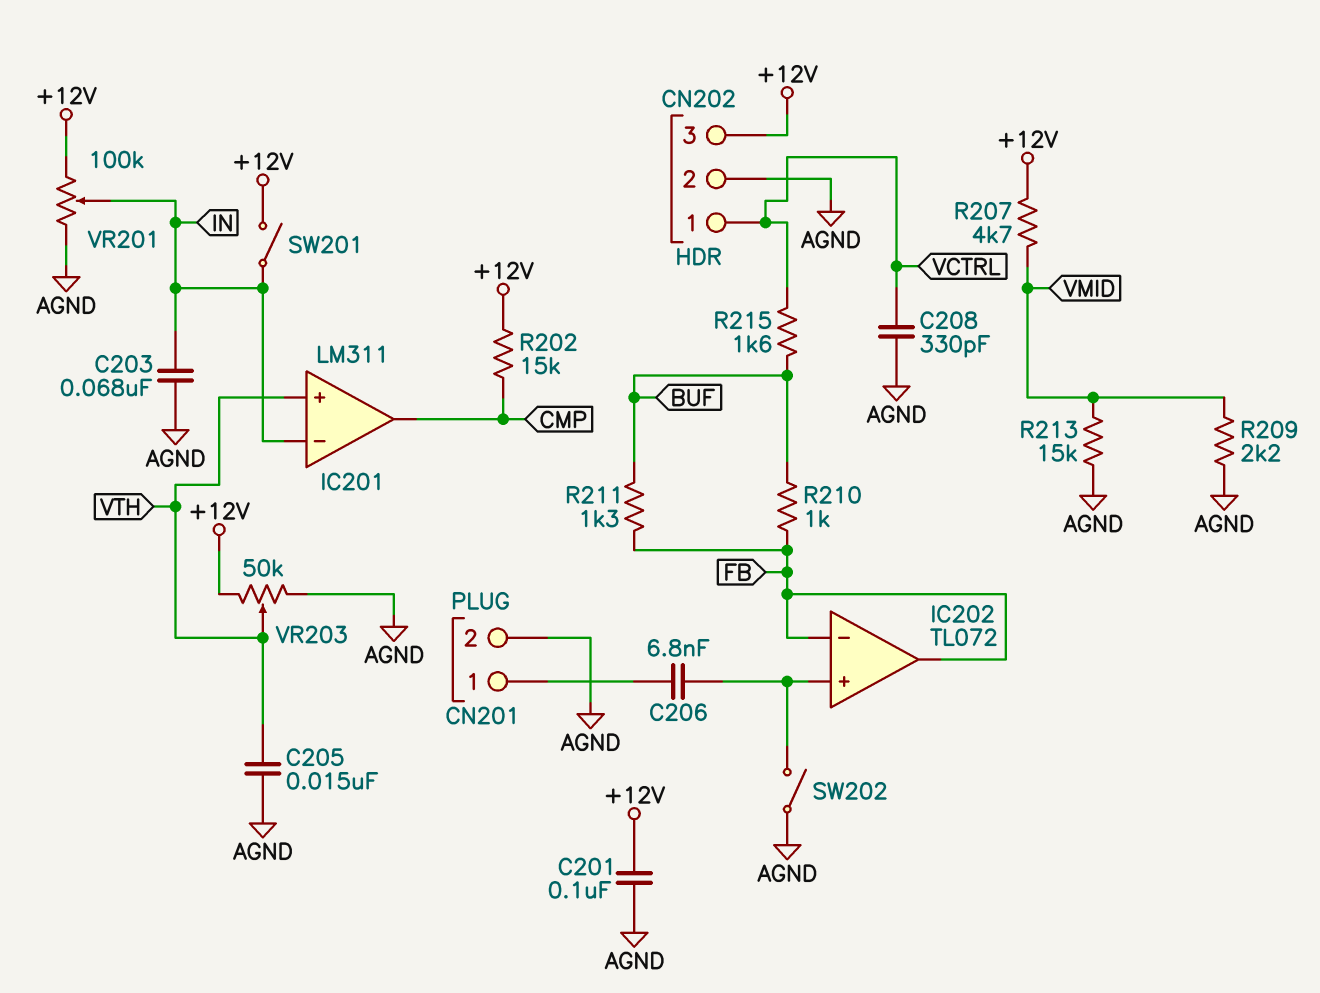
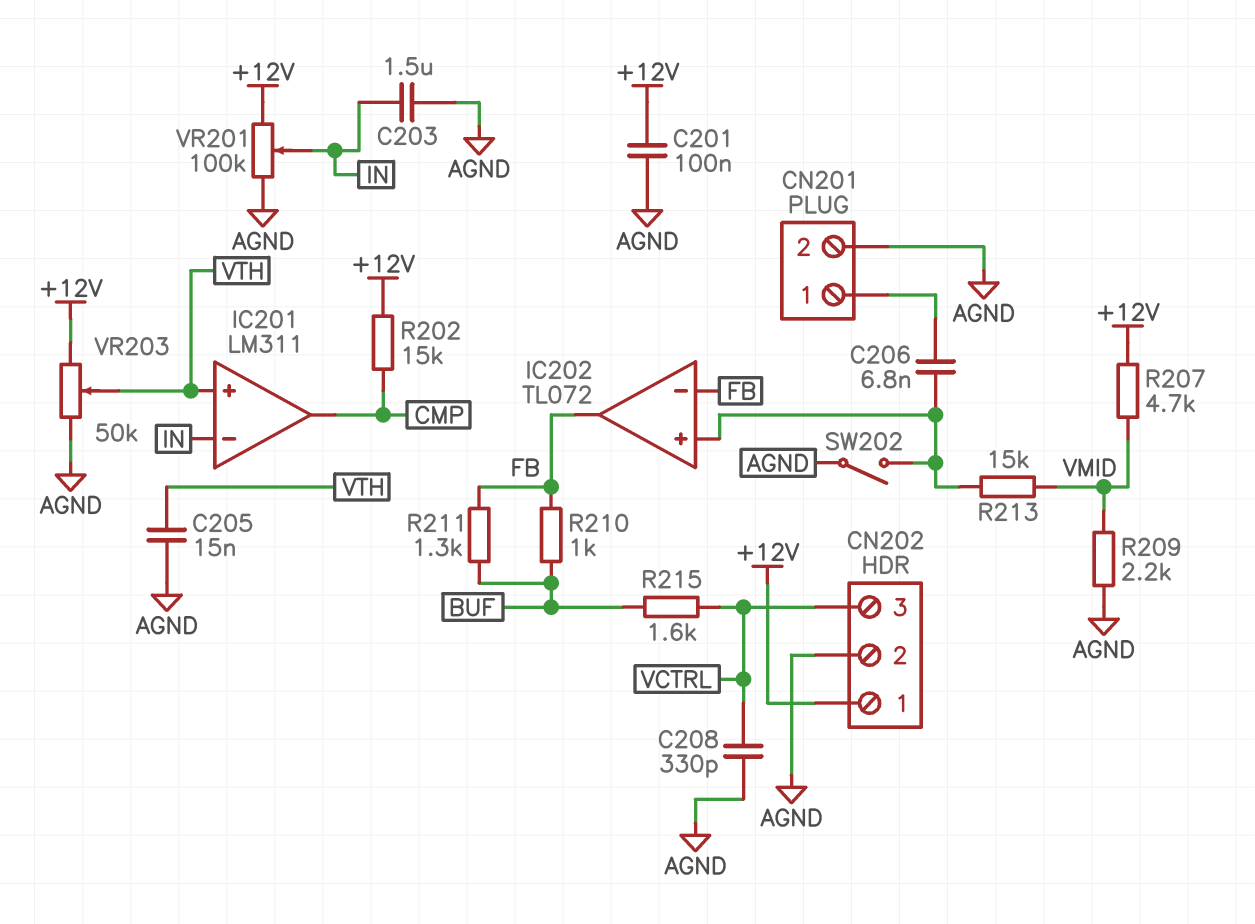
C203: 68nF (AGND, IN) -> 1.5uF (AGND, IN)
CN202 pin 1: VCTRL -> +12V
CN202 pin 3: +12V -> VCTRL
R213: 15k (AGND, VMID) -> 15k (IC202/in+, VMID)
SW201: switch (+12V, IN) -> none

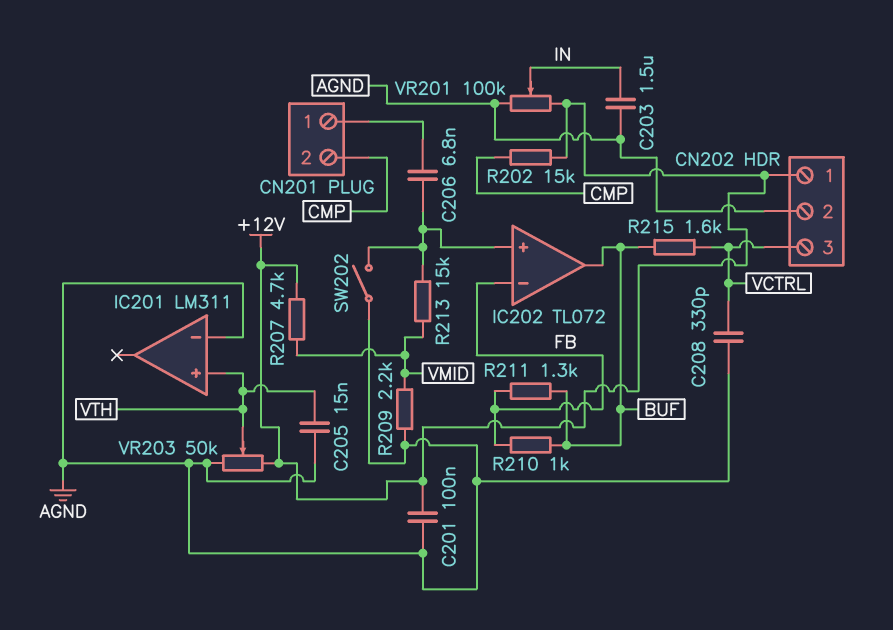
CN201 pin 2: AGND -> CMP
IC201 pin in-: IN -> AGND
IC201 pin out: CMP -> none
IC202 pin out: FB -> BUF

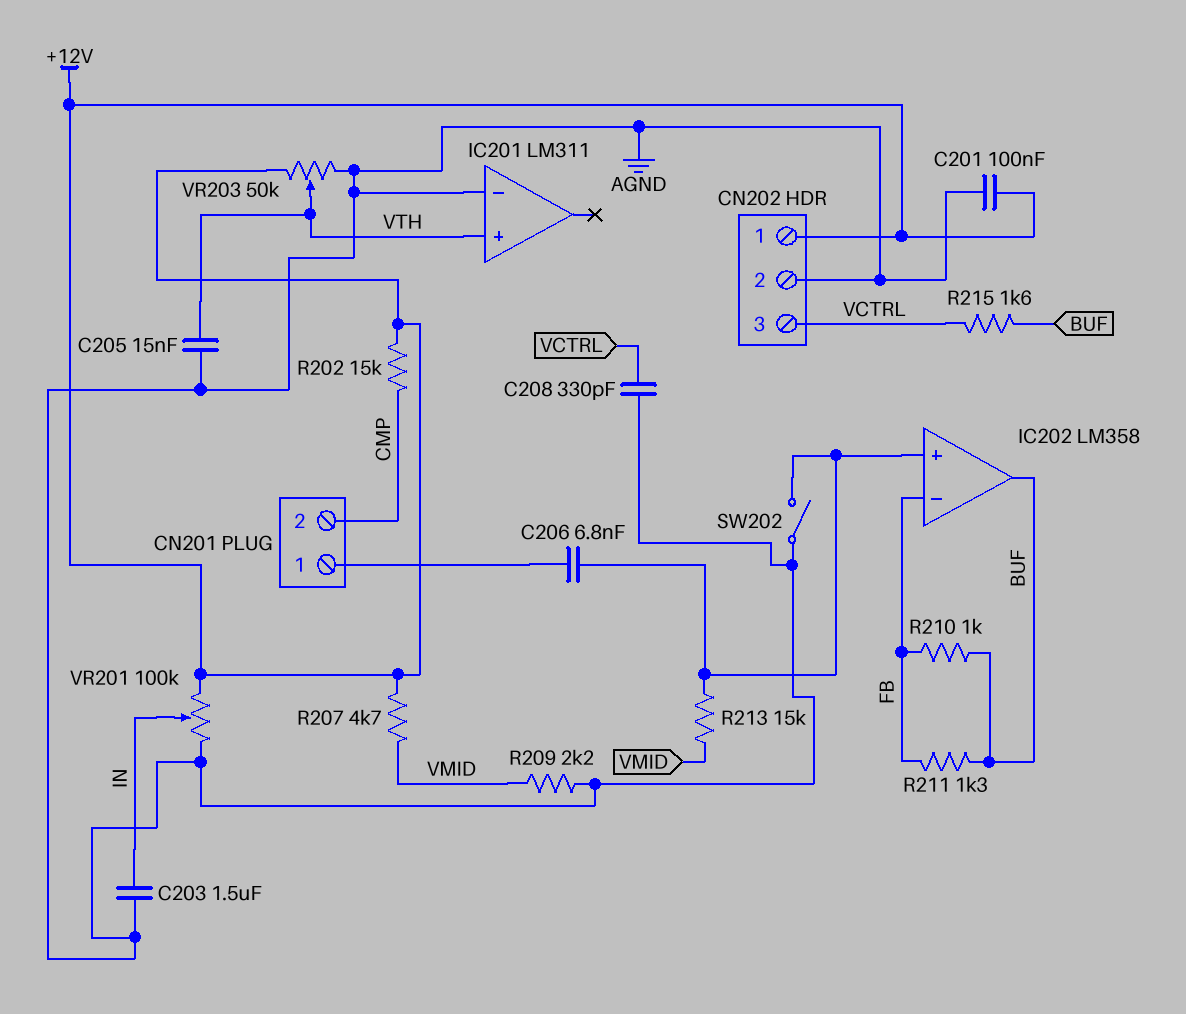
IC202: TL072 -> LM358

